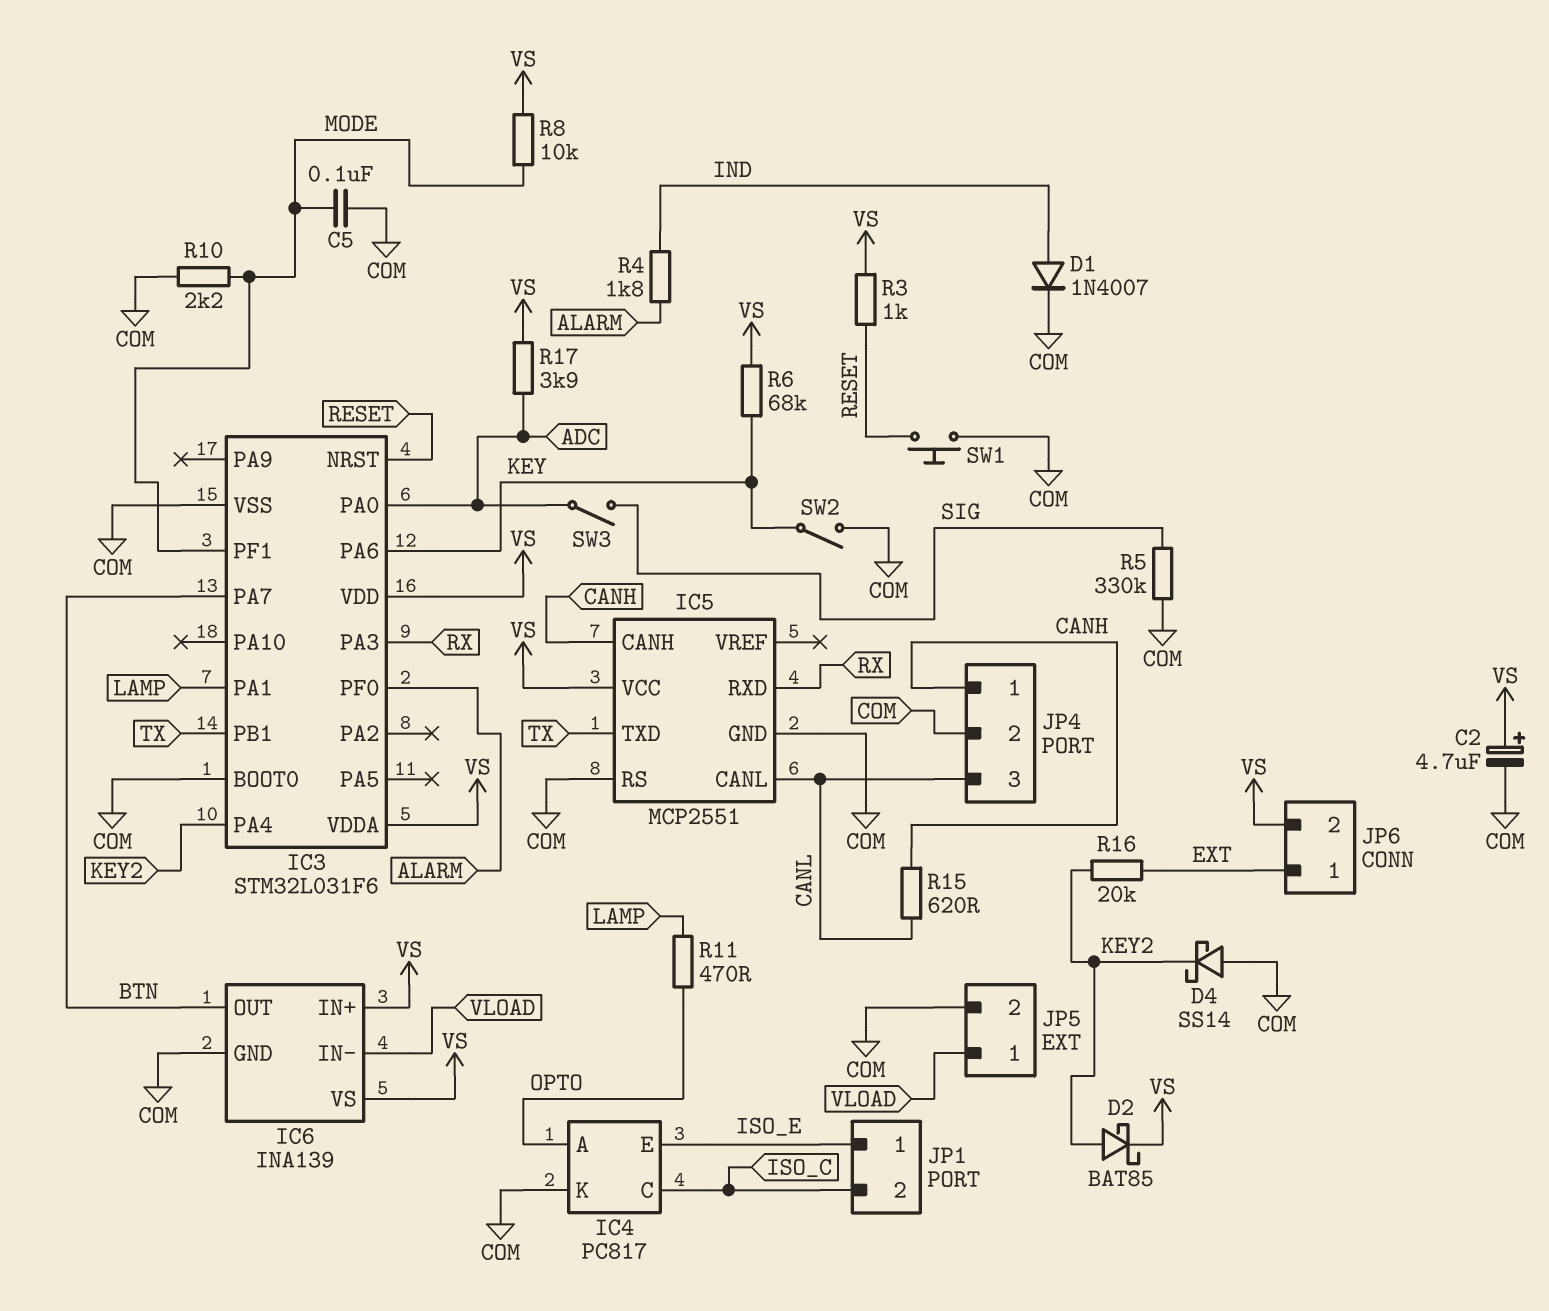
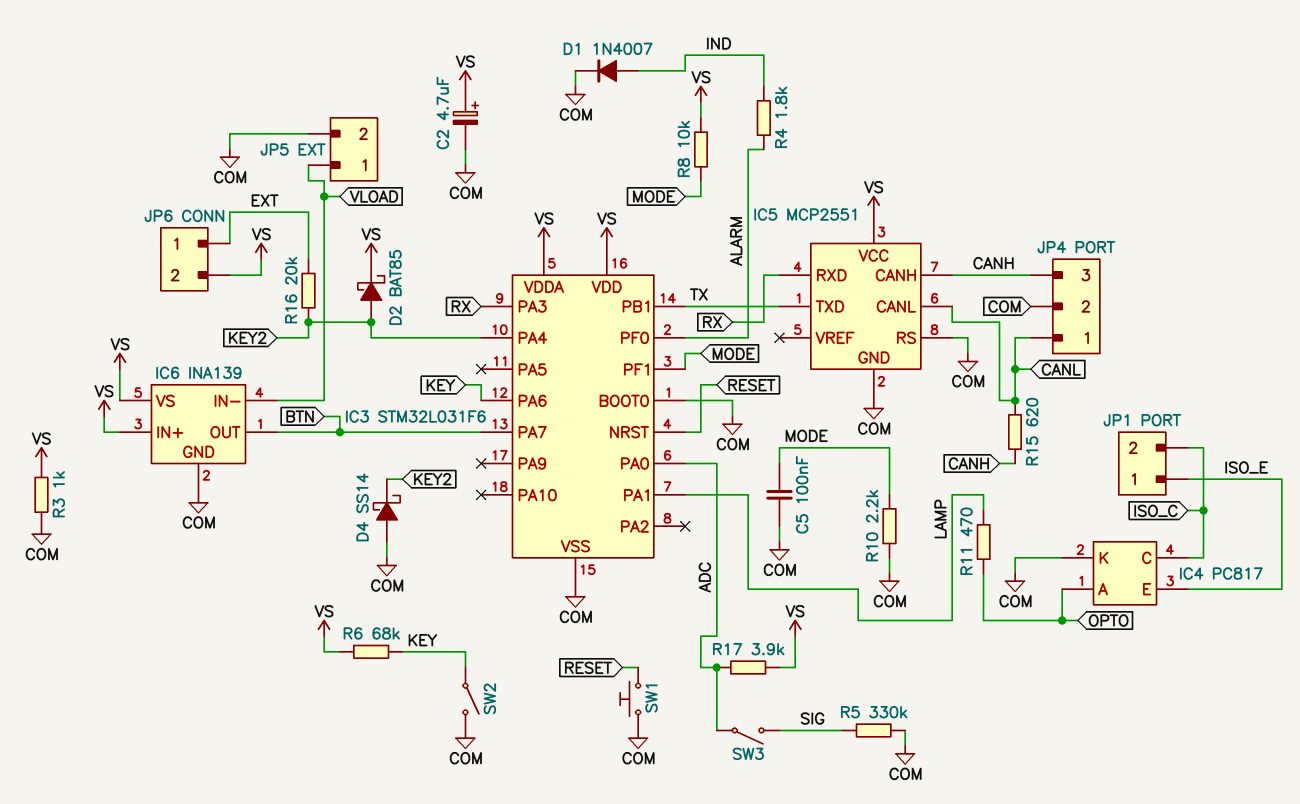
JP4 pin 1: CANH -> CANL
JP4 pin 3: CANL -> CANH
R3: 1k (RESET, VS) -> 1k (COM, VS)

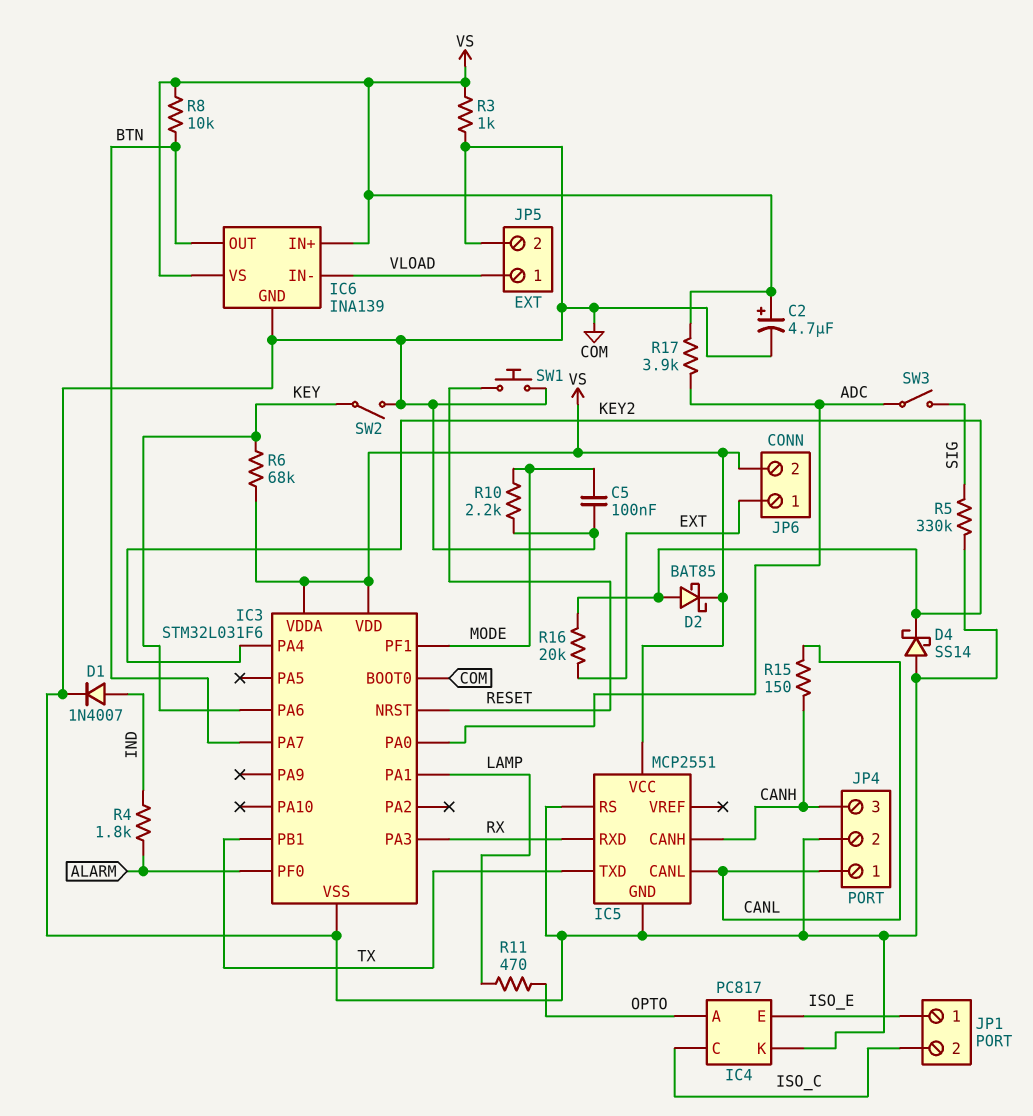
R8: 10k (MODE, VS) -> 10k (BTN, VS)
R15: 620 (CANH, CANL) -> 150 (CANH, CANL)

